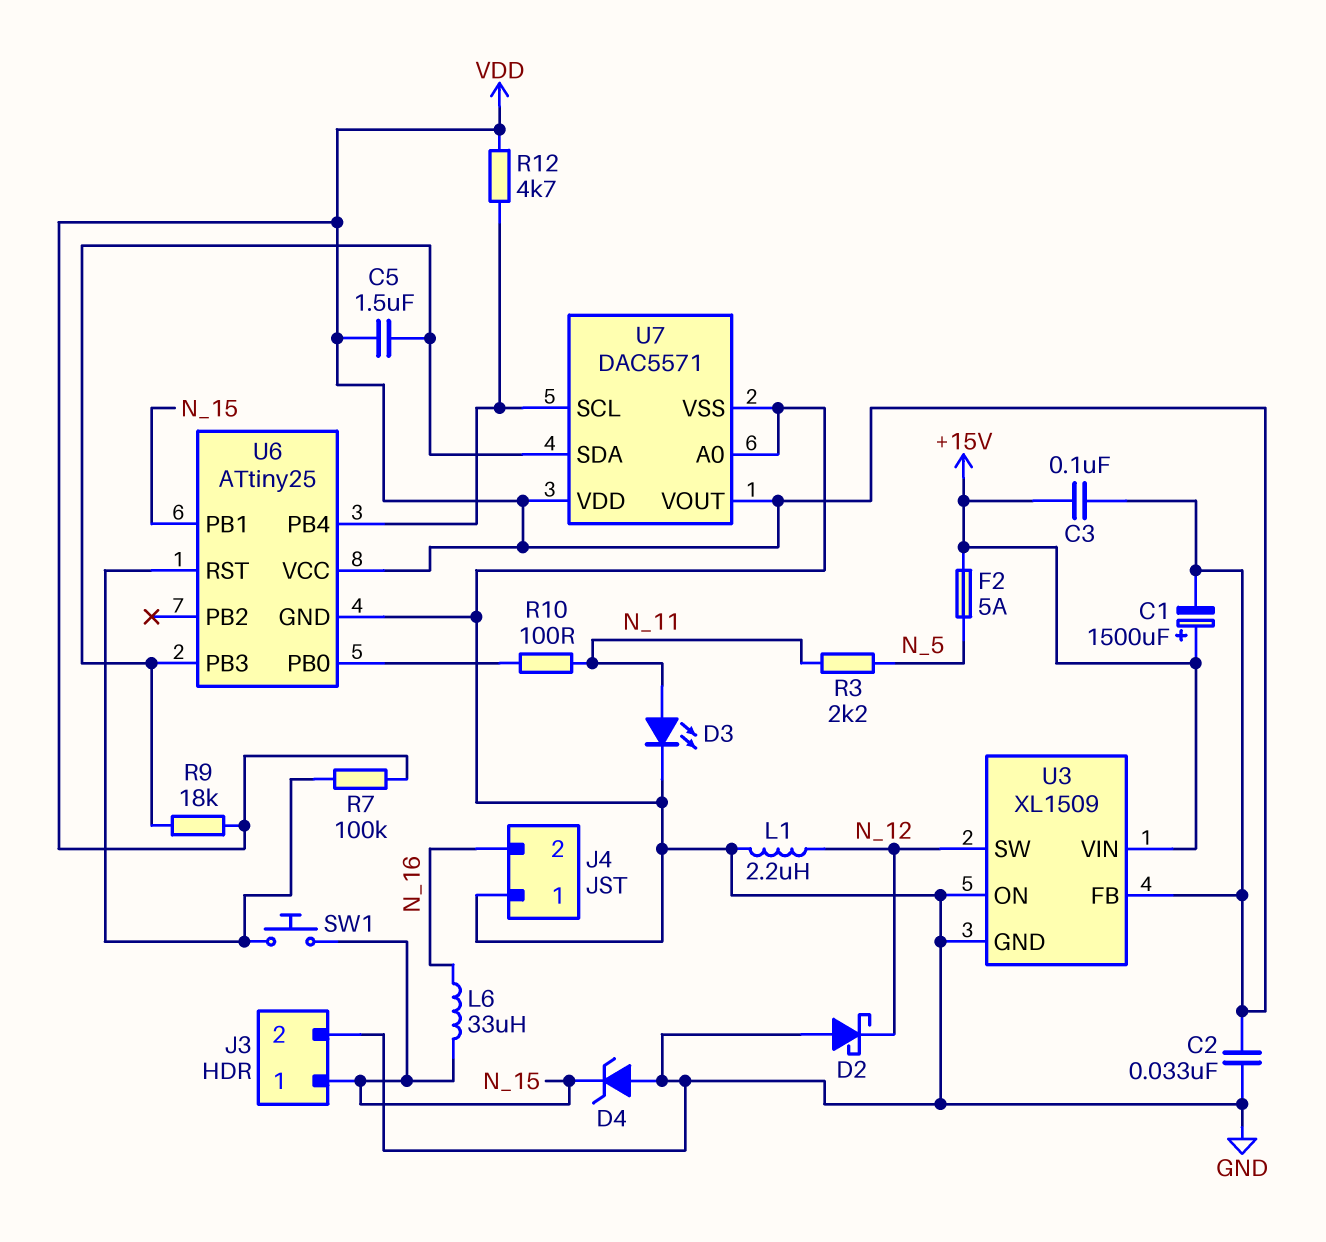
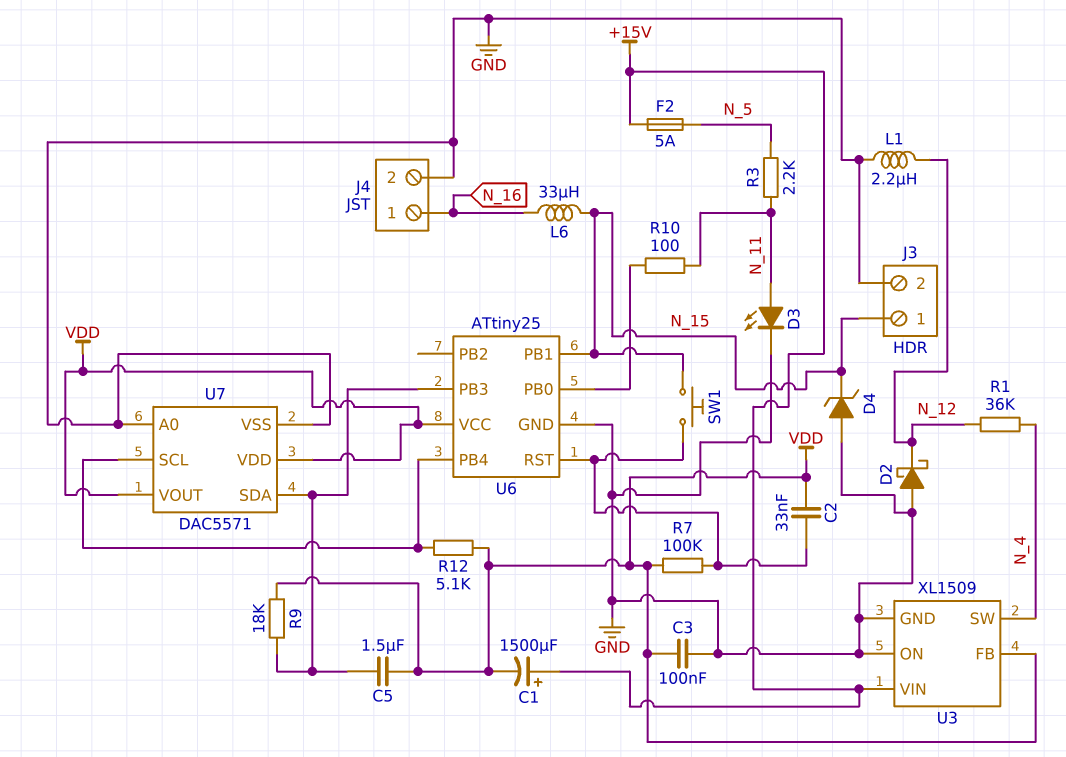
C2: 33nF (GND, VDD) -> 33nF (U6/RST, VDD)
C3: 100nF (+15V, VDD) -> 100nF (GND, VDD)
J4 pin 1: GND -> N_16
J4 pin 2: N_16 -> GND
R1: none -> 36k (N_4, N_12)
R12: 4.7k (U6/PB4, VDD) -> 5.1k (U6/PB4, VDD)
U3 pin SW: N_12 -> N_4

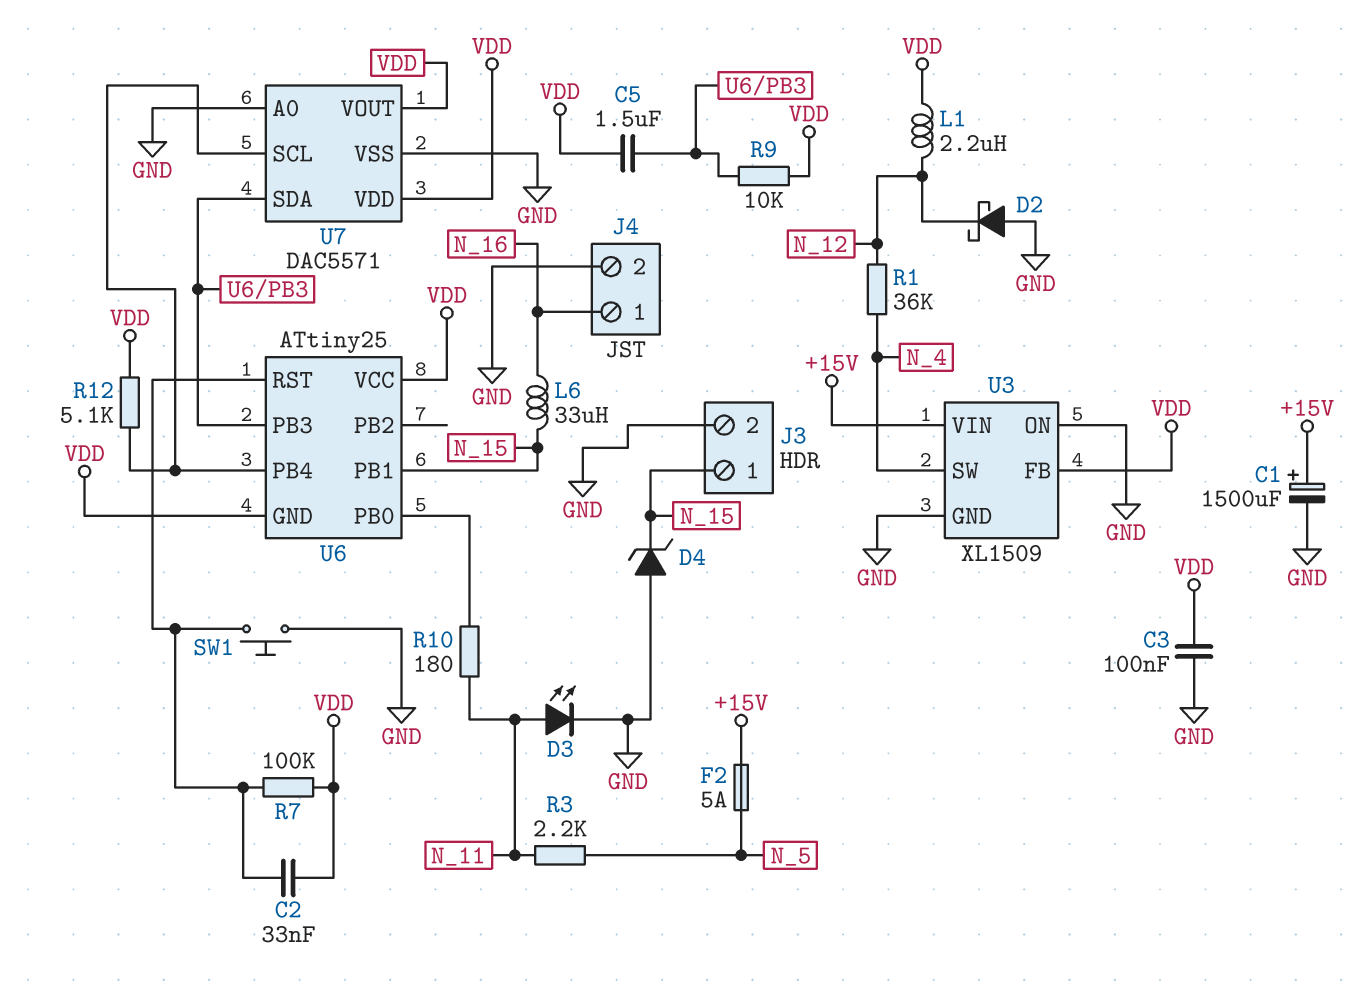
C1: 1500uF (plus +15V, minus VDD) -> 1500uF (plus +15V, minus GND)
L1: 2.2uH (GND, N_12) -> 2.2uH (N_12, VDD)
R9: 18k (U6/PB3, VDD) -> 10k (U6/PB3, VDD)
R10: 100 (N_11, U6/PB0) -> 180 (N_11, U6/PB0)
SW1: button (N_15, U6/RST) -> button (GND, U6/RST)
U6 pin GND: GND -> VDD

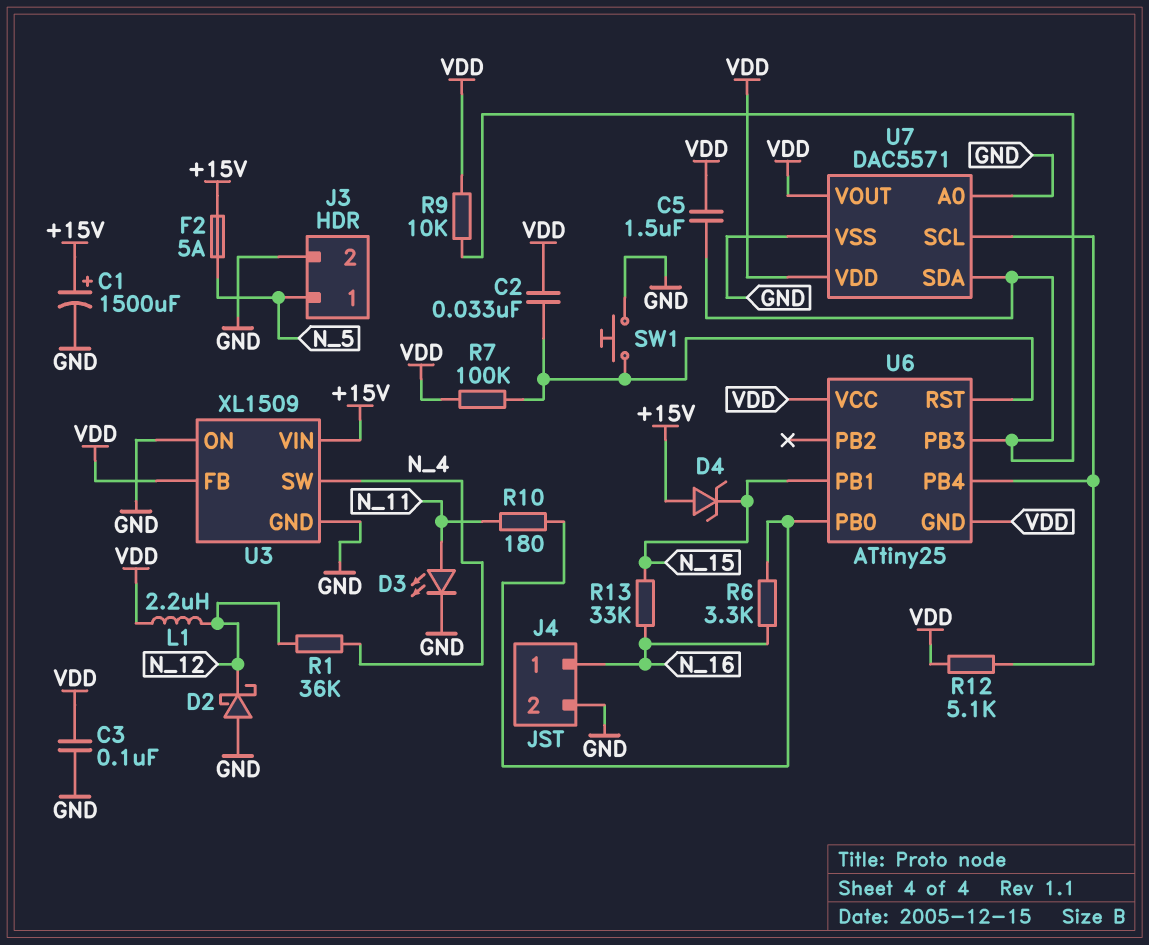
D4: zener (A GND, K N_15) -> zener (A +15V, K N_15)
J3 pin 1: N_15 -> N_5
L6: 33uH (N_15, N_16) -> none
R3: 2.2k (N_5, N_11) -> none
R6: none -> 3.3k (N_16, U6/PB0)
R13: none -> 33k (N_15, N_16)

